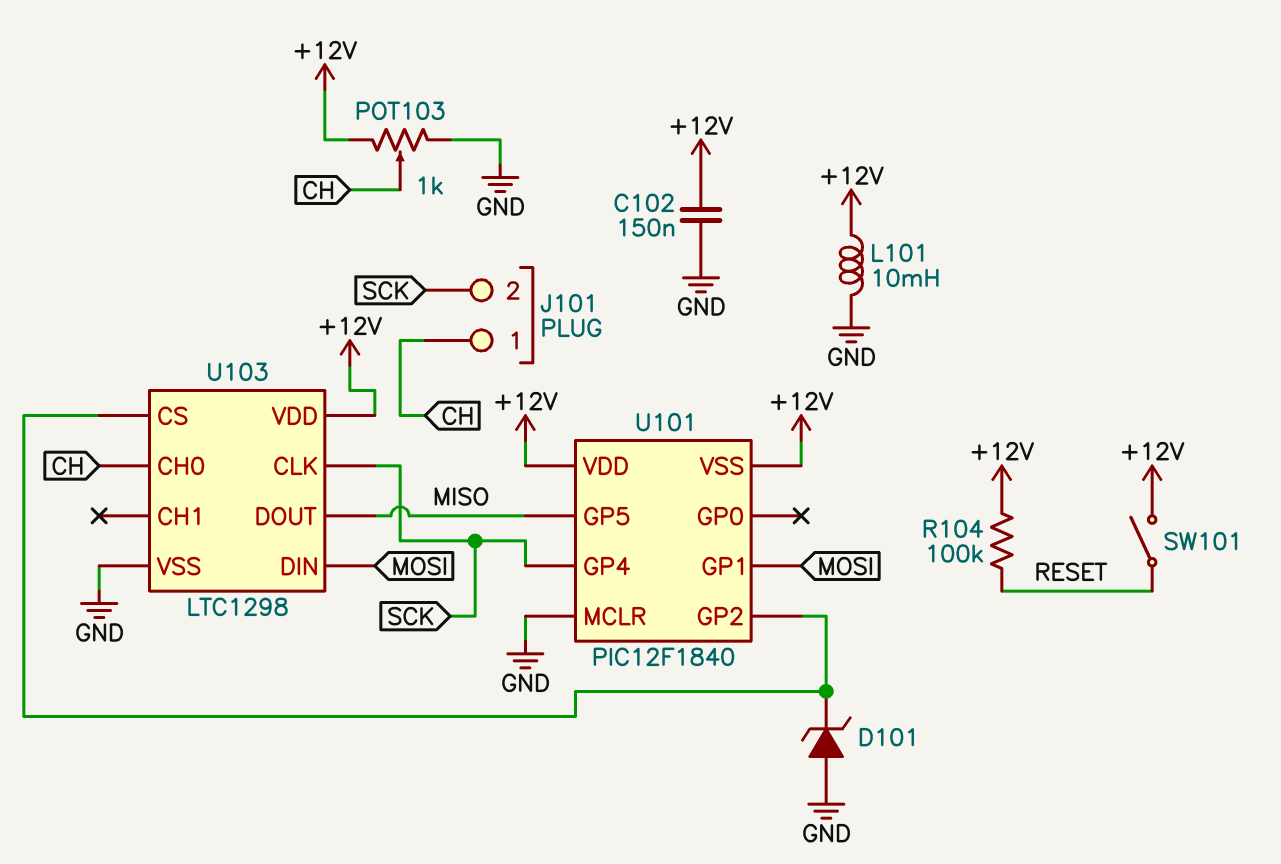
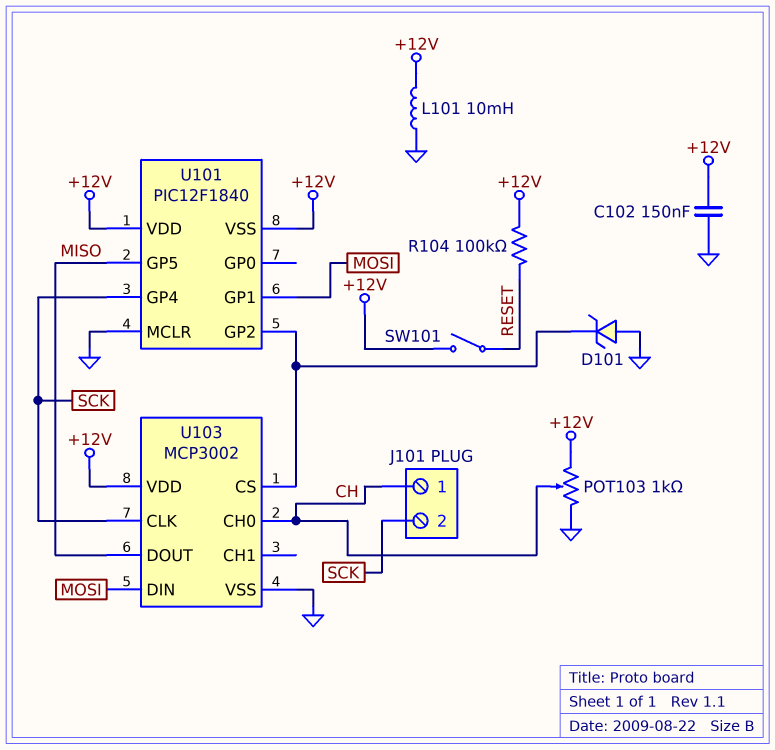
U103: LTC1298 -> MCP3002

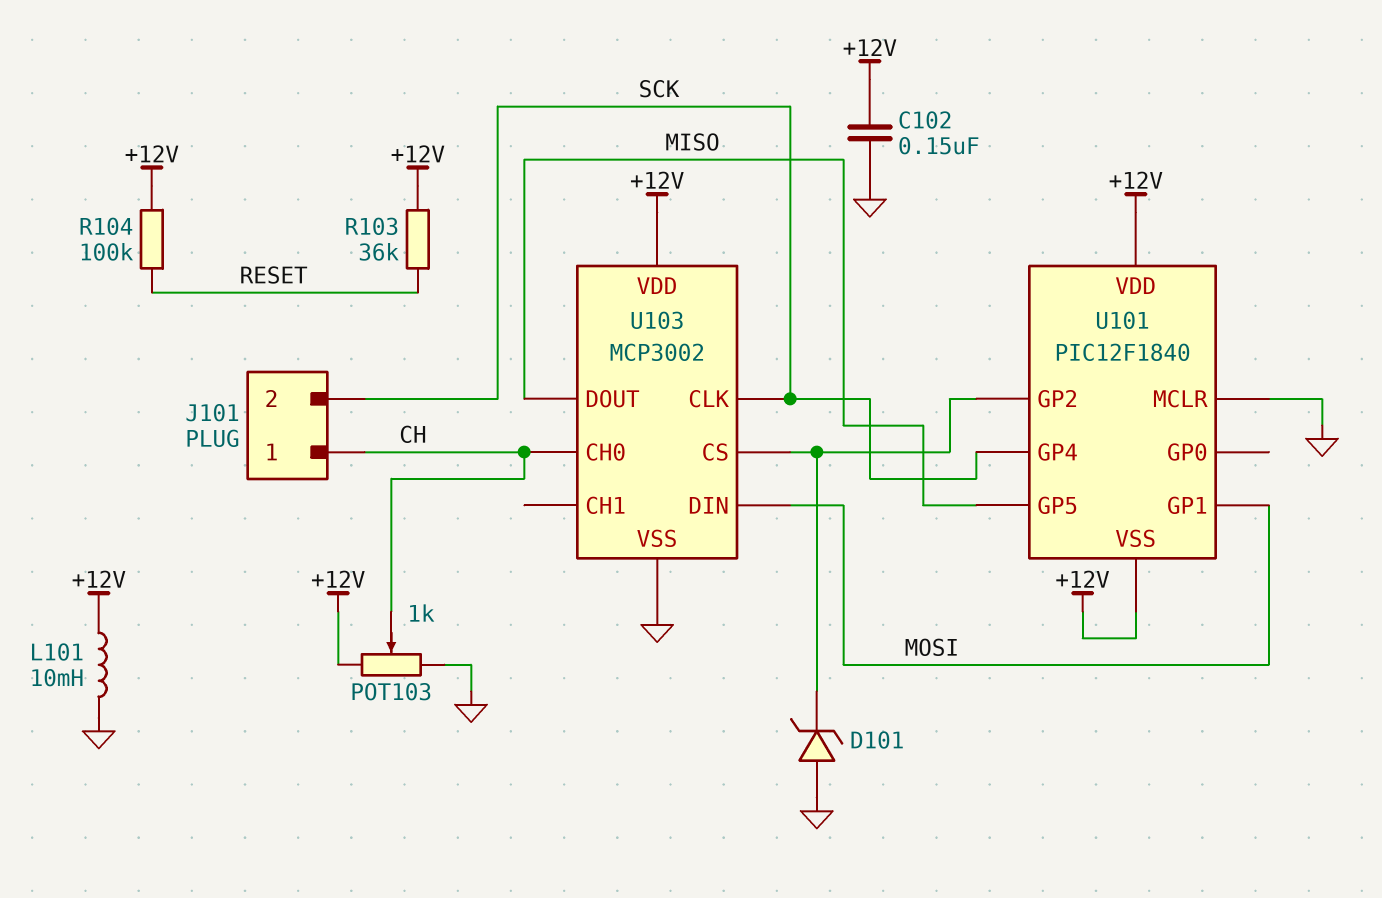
R103: none -> 36k (+12V, RESET)
SW101: switch (+12V, RESET) -> none

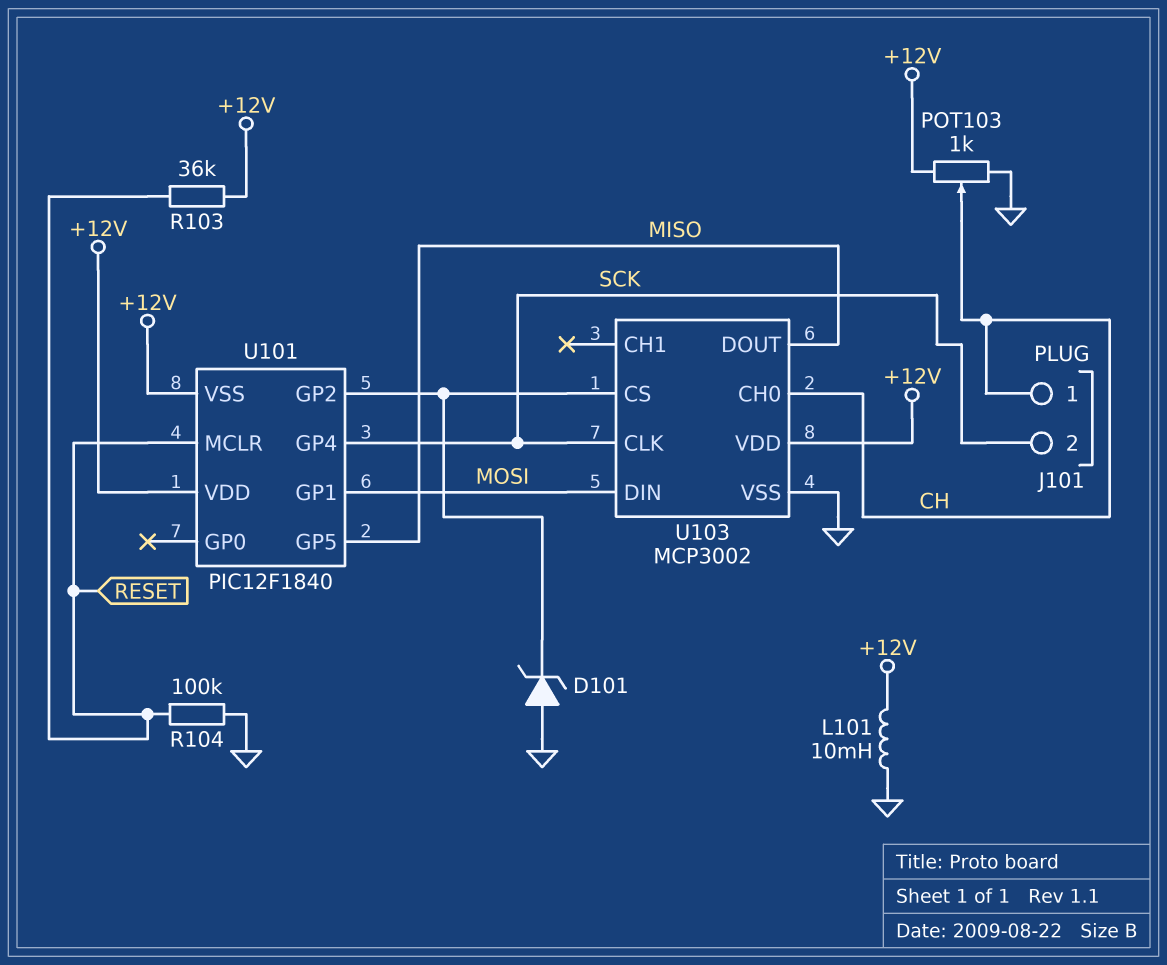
C102: 150nF (+12V, GND) -> none
R104: 100k (+12V, RESET) -> 100k (GND, RESET)
U101 pin MCLR: GND -> RESET

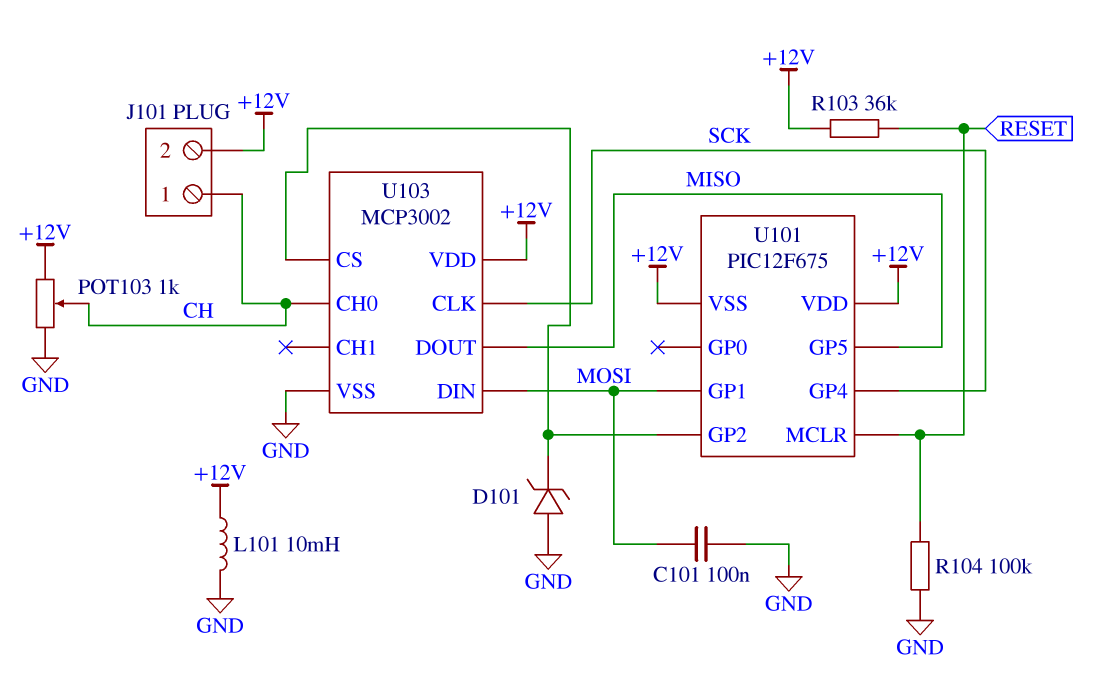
C101: none -> 100nF (GND, MOSI)
J101 pin 2: SCK -> +12V
U101: PIC12F1840 -> PIC12F675

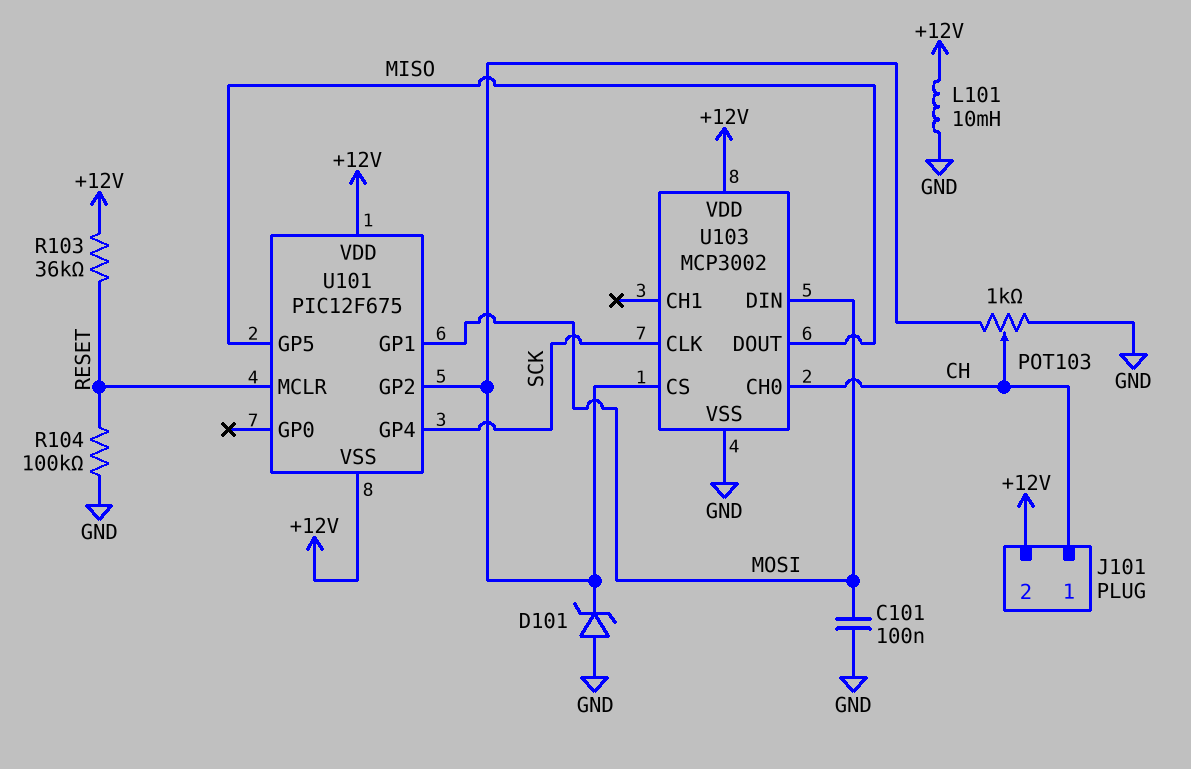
POT103: 1k (+12V, GND, wiper CH) -> 1k (GND, U101/GP2, wiper CH)

